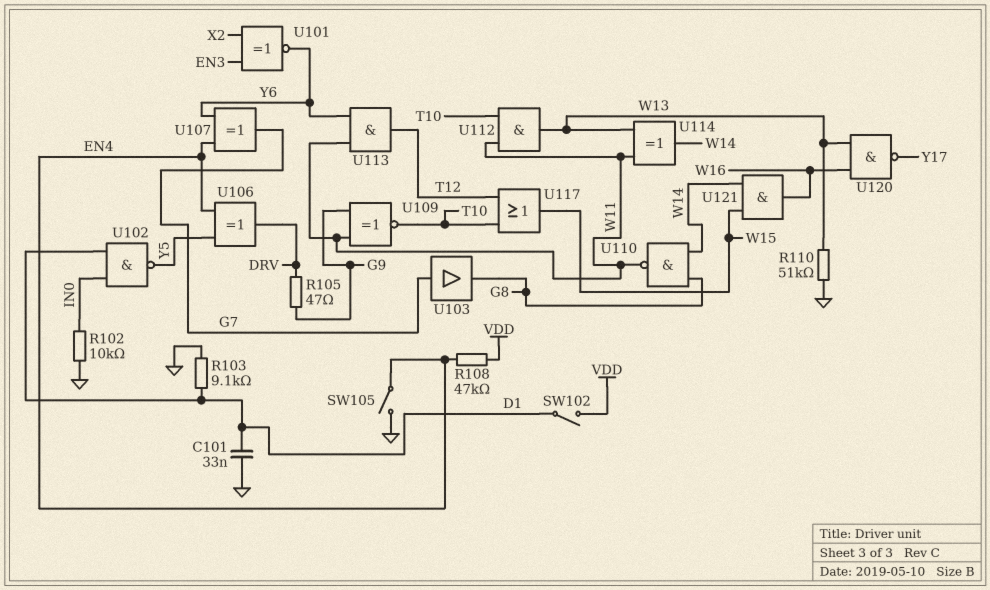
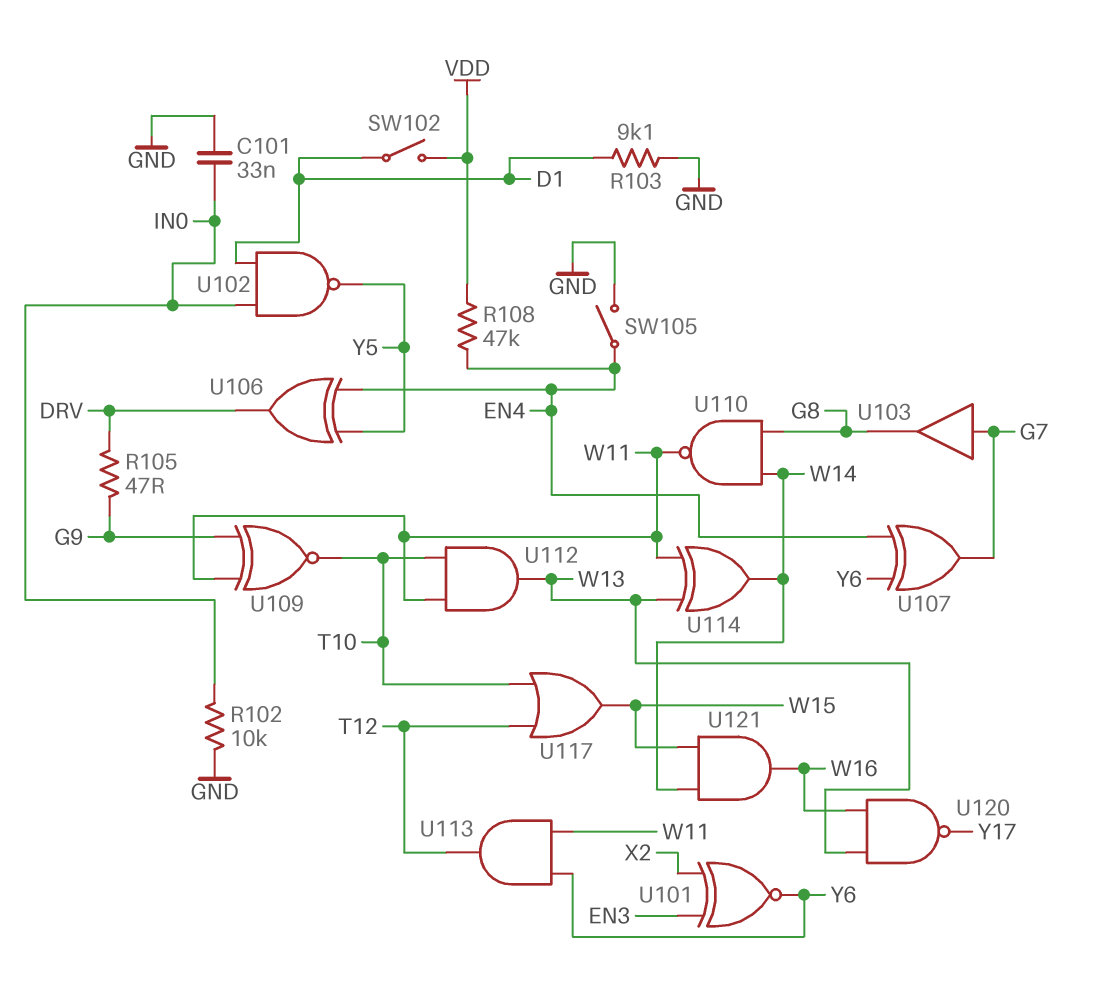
C101: 33nF (D1, GND) -> 33nF (GND, IN0)
R110: 51k (GND, W13) -> none

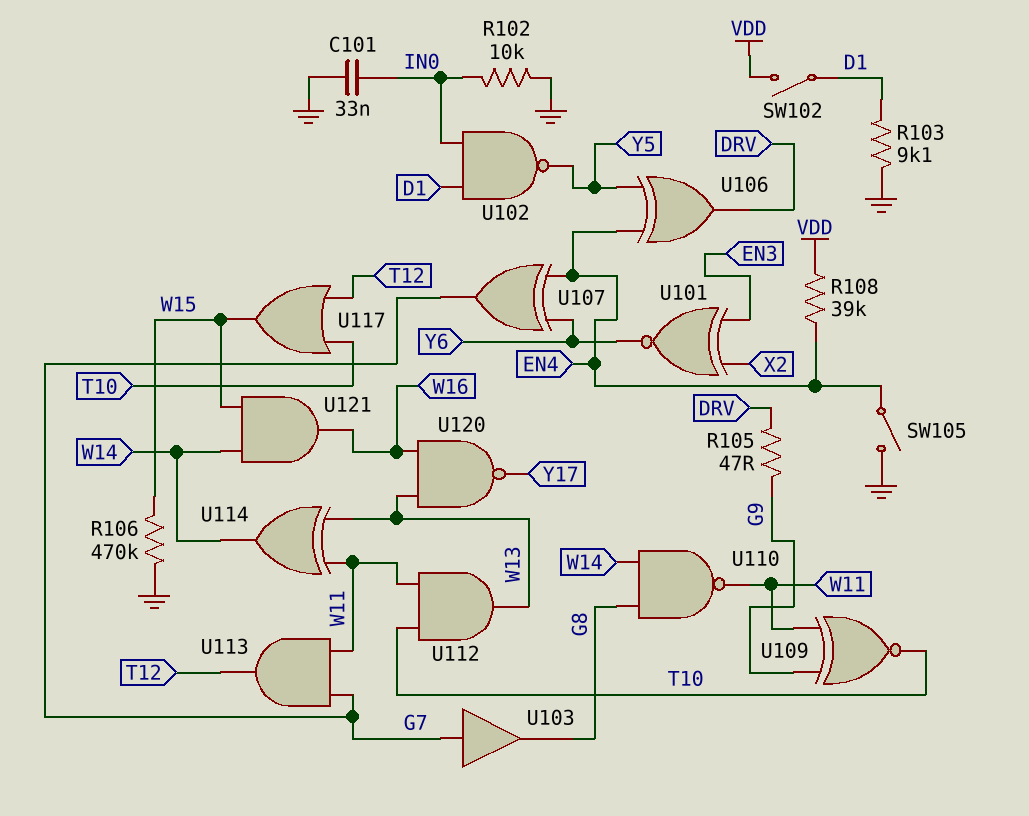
R106: none -> 470k (GND, W15)
R108: 47k (EN4, VDD) -> 39k (EN4, VDD)
U113: AND (in W11, in Y6, out T12) -> AND (in G7, in W11, out T12)

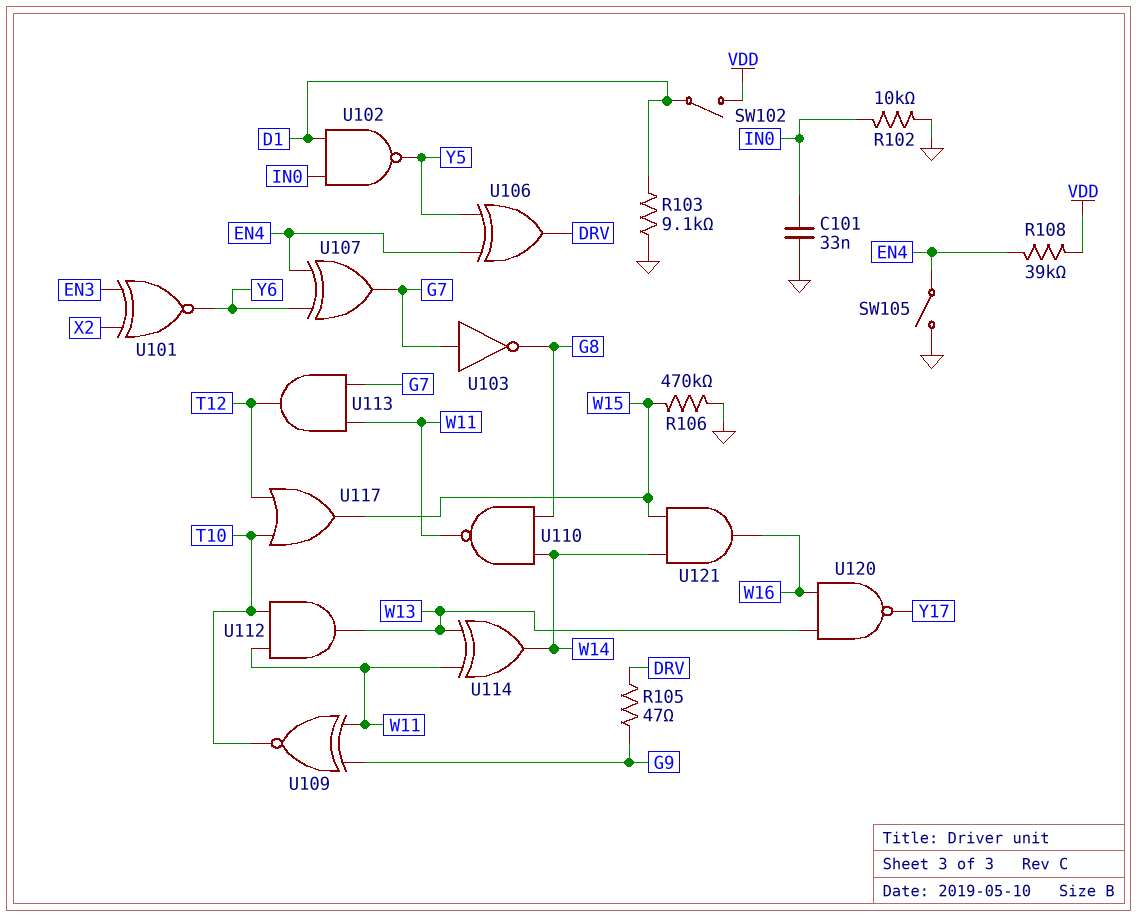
U103: buffer (in G7, out G8) -> NOT (in G7, out G8)

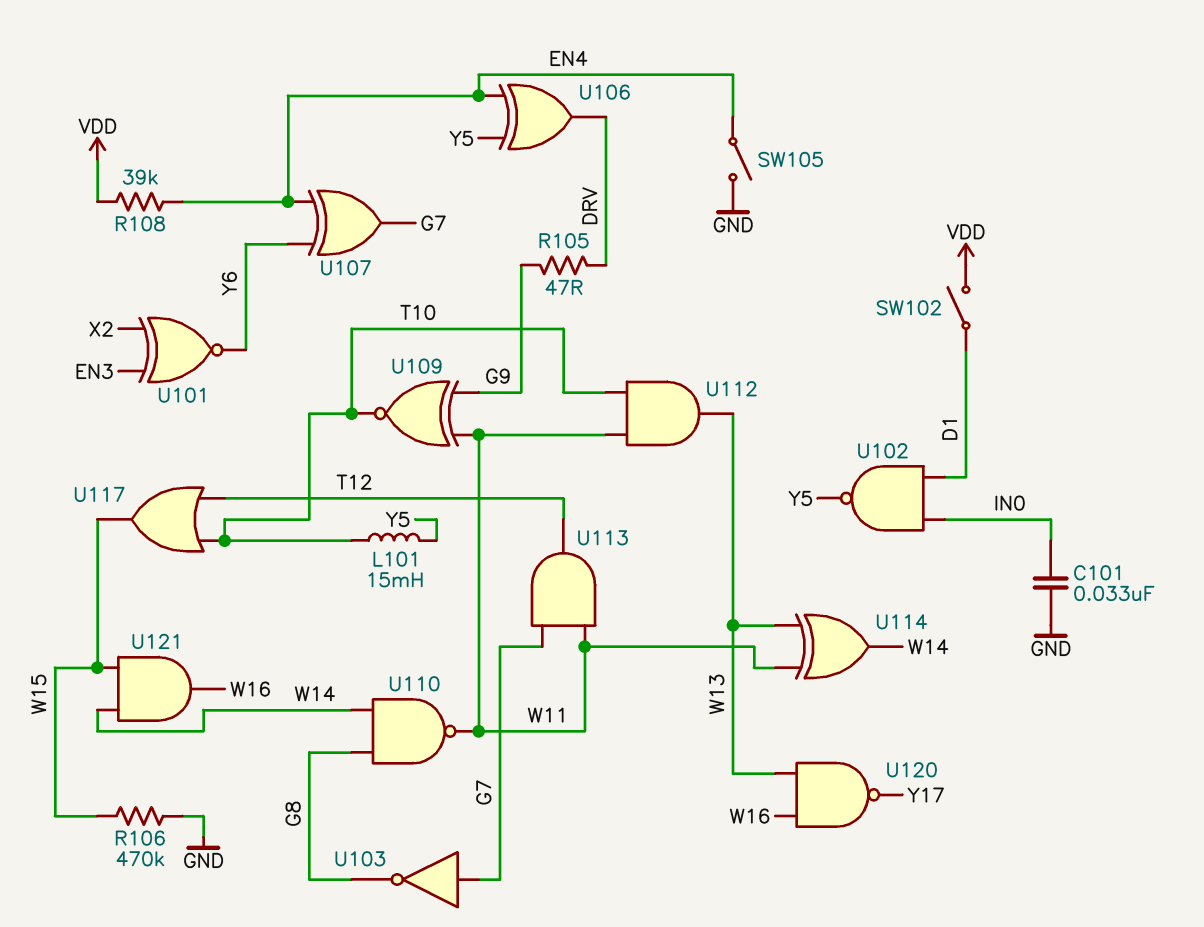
L101: none -> 15mH (T10, Y5)
R102: 10k (GND, IN0) -> none
R103: 9.1k (D1, GND) -> none

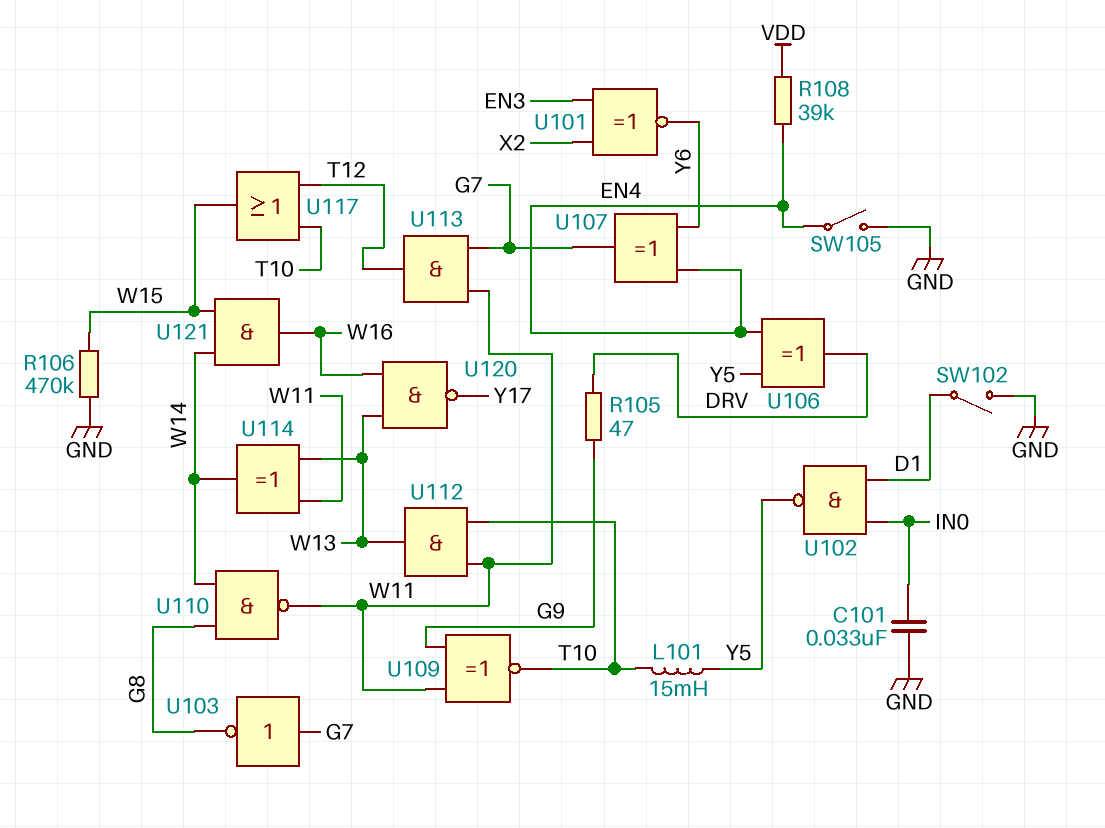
SW102: switch (D1, VDD) -> switch (D1, GND)

